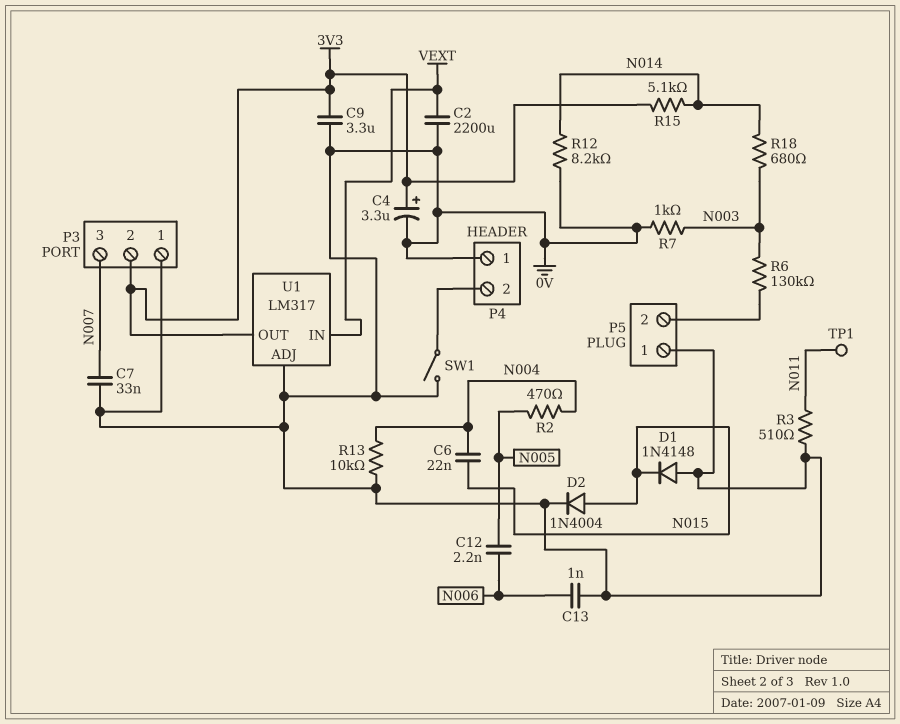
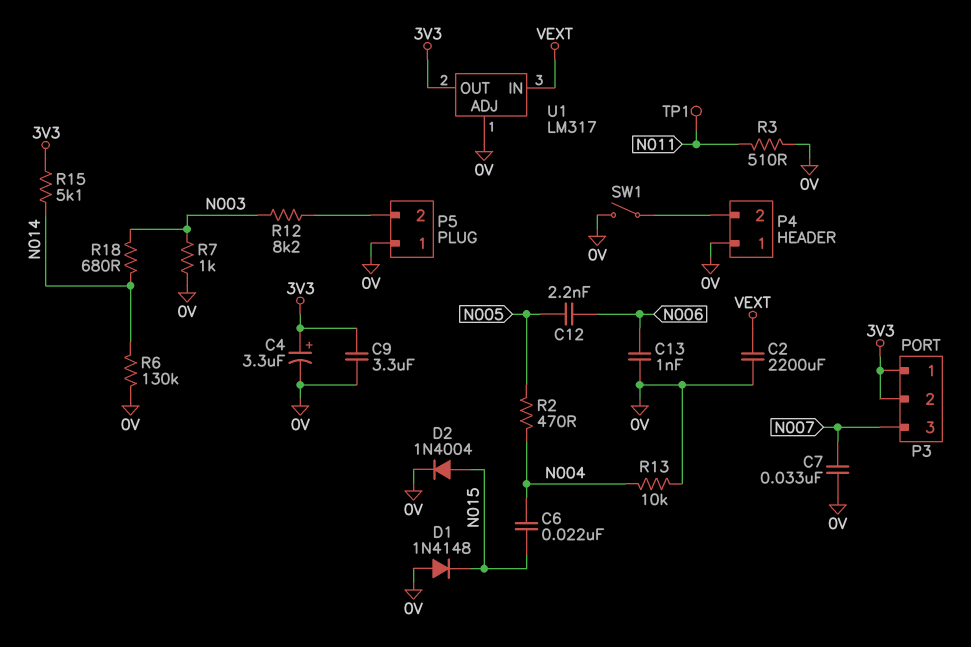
P3 pin 1: 0V -> 3V3
R6: 130k (N003, P5/2) -> 130k (0V, N014)
R12: 8.2k (0V, N014) -> 8.2k (N003, P5/2)

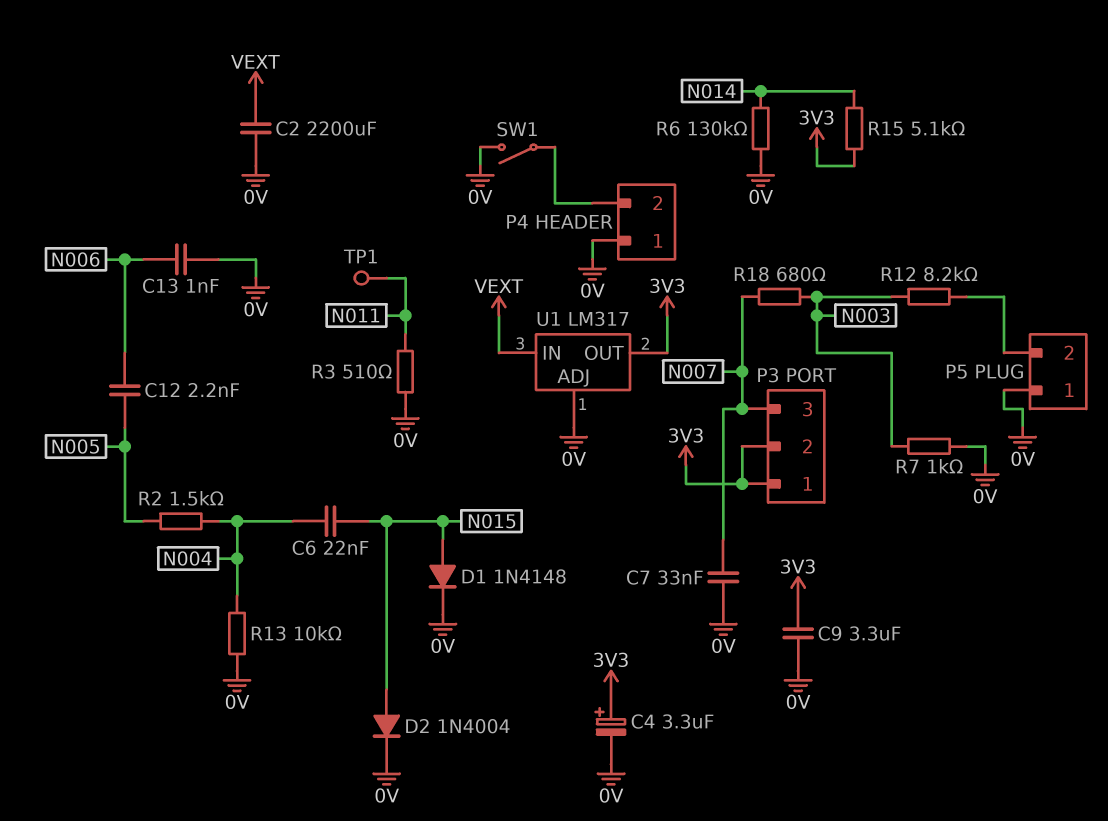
D1: diode 1N4148 (A 0V, K N015) -> diode 1N4148 (A N015, K 0V)
R2: 470 (N004, N005) -> 1.5k (N004, N005)
R18: 680 (N003, N014) -> 680 (N003, N007)

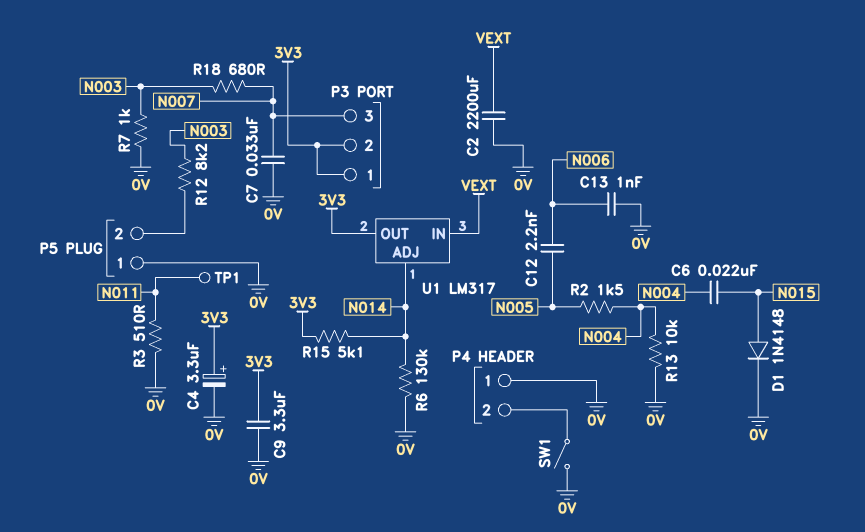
D2: diode 1N4004 (A N015, K 0V) -> none
U1 pin ADJ: 0V -> N014

